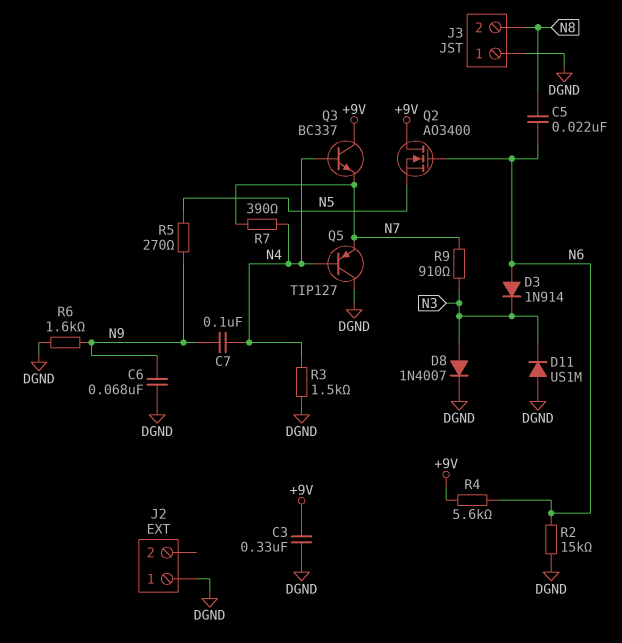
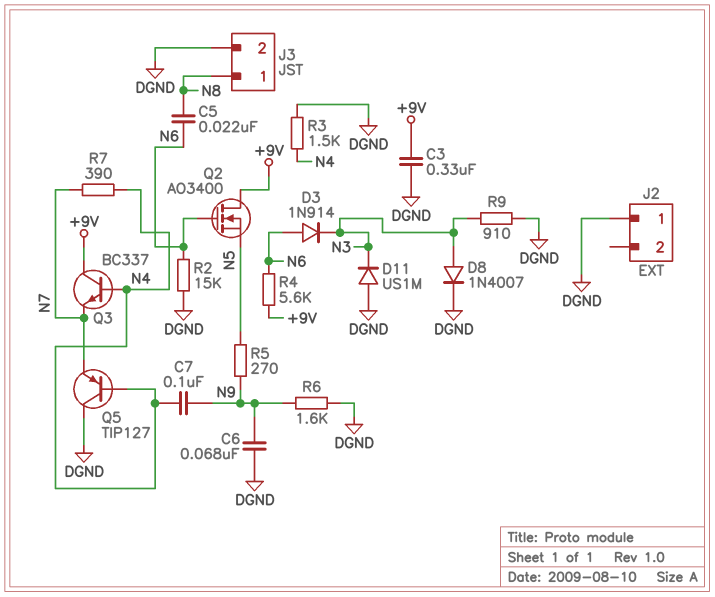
J3 pin 1: DGND -> N8
J3 pin 2: N8 -> DGND
R9: 910 (N3, N7) -> 910 (DGND, N3)

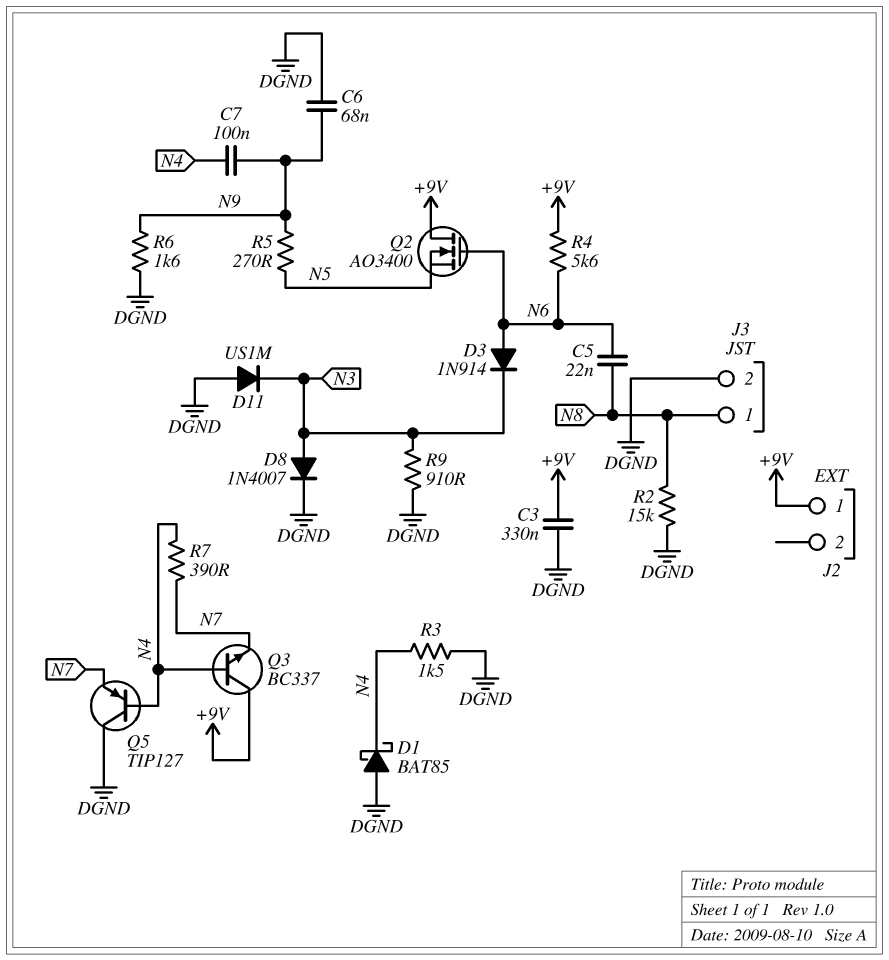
D1: none -> schottky BAT85 (A DGND, K N4)
J2 pin 1: DGND -> +9V
R2: 15k (DGND, N6) -> 15k (DGND, N8)

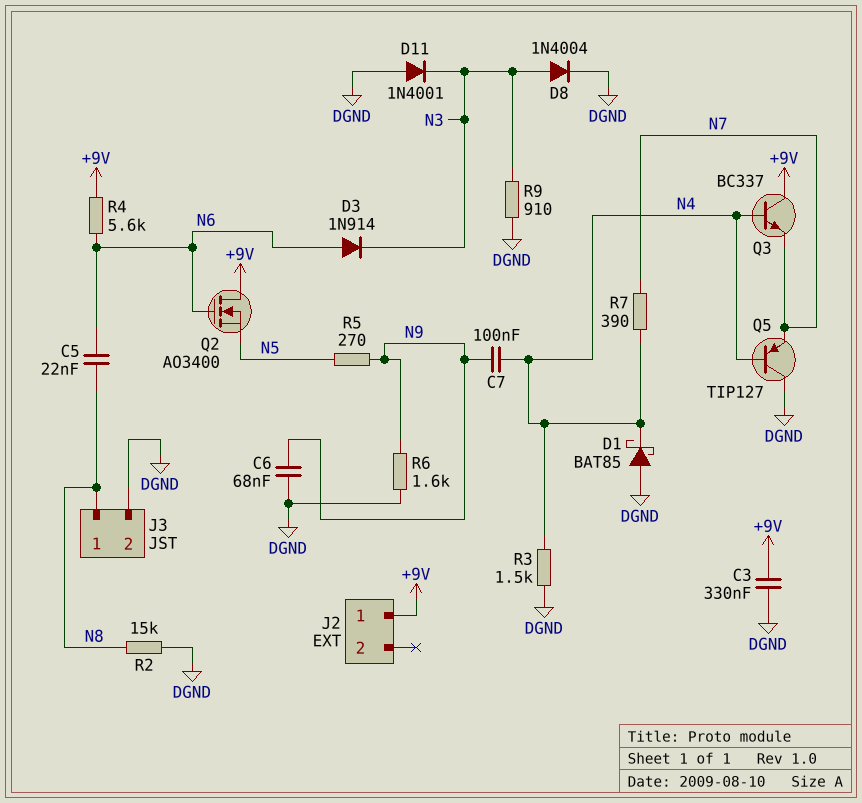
D8: diode 1N4007 (A N3, K DGND) -> diode 1N4004 (A N3, K DGND)
D11: diode US1M (A DGND, K N3) -> diode 1N4001 (A DGND, K N3)

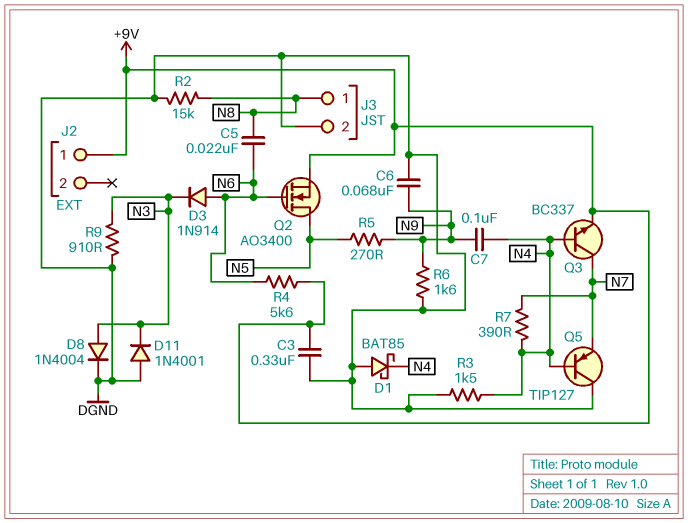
Q2: NMOS AO3400 (G N6, D +9V, S N5) -> NMOS AO3400 (G N6, D N5, S +9V)
Q3: NPN BC337 (B N4, C +9V, E N7) -> NPN BC337 (B N4, C N7, E +9V)

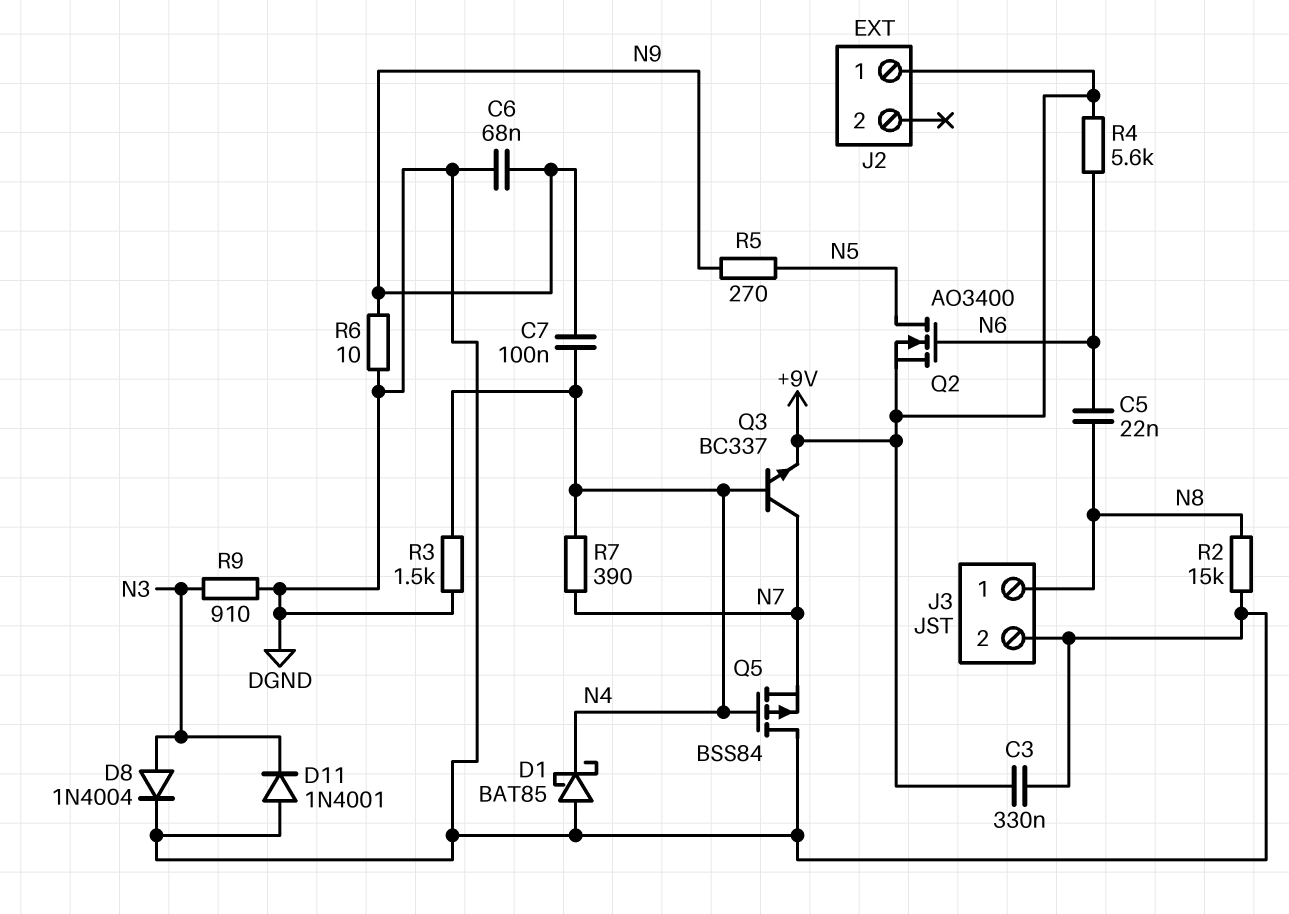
D3: diode 1N914 (A N6, K N3) -> none
Q5: PNP TIP127 (B N4, C DGND, E N7) -> PMOS BSS84 (G N4, D DGND, S N7)
R6: 1.6k (DGND, N9) -> 10 (DGND, N9)

